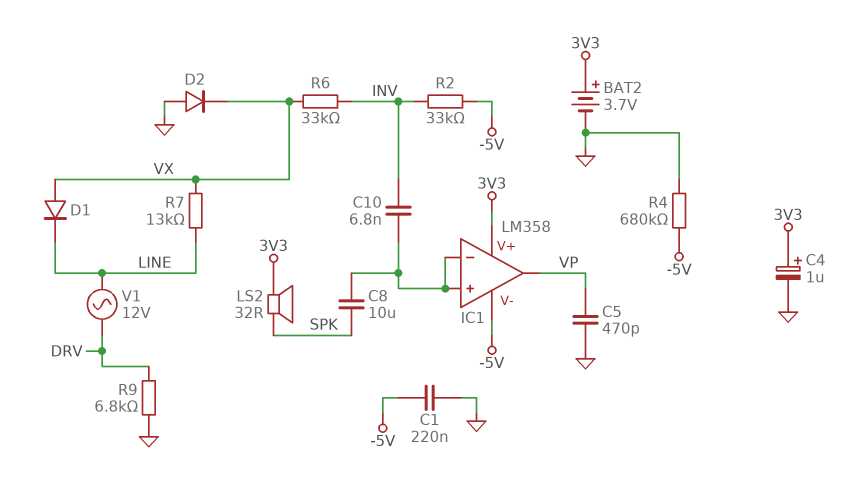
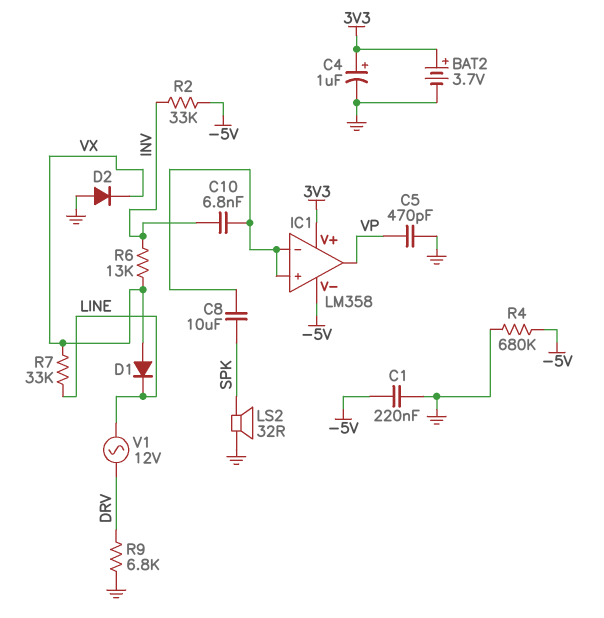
LS2: speaker 32R (3V3, SPK) -> speaker 32R (GND, SPK)
R6: 33k (INV, VX) -> 13k (INV, VX)
R7: 13k (LINE, VX) -> 33k (LINE, VX)

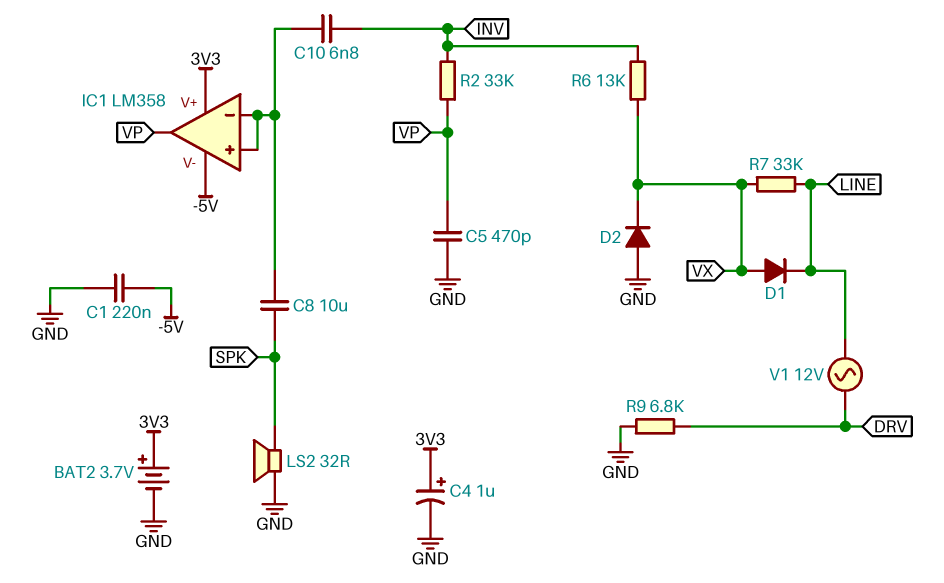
R2: 33k (-5V, INV) -> 33k (INV, VP)
R4: 680k (-5V, GND) -> none

